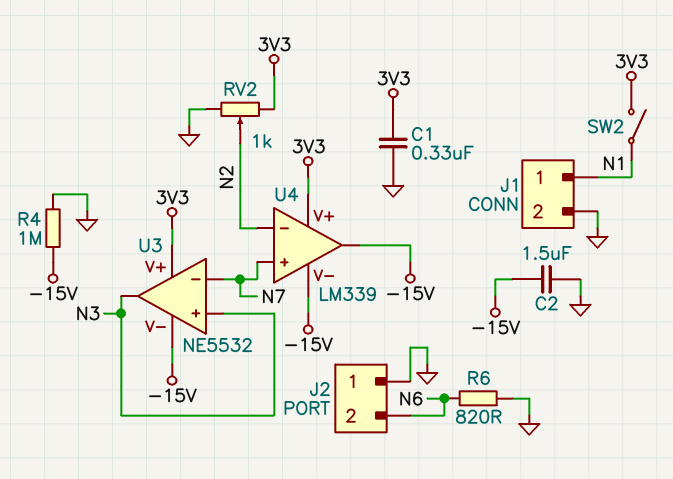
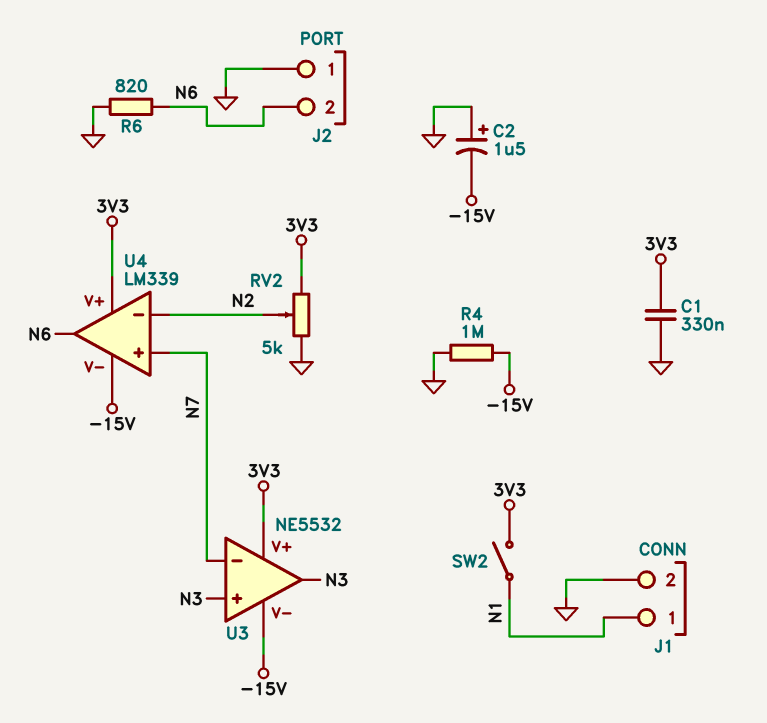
C2: 1.5uF (-15V, GND) -> 1.5uF (plus GND, minus -15V)
RV2: 1k (3V3, GND, wiper N2) -> 5k (3V3, GND, wiper N2)
U4 pin out: -15V -> N6

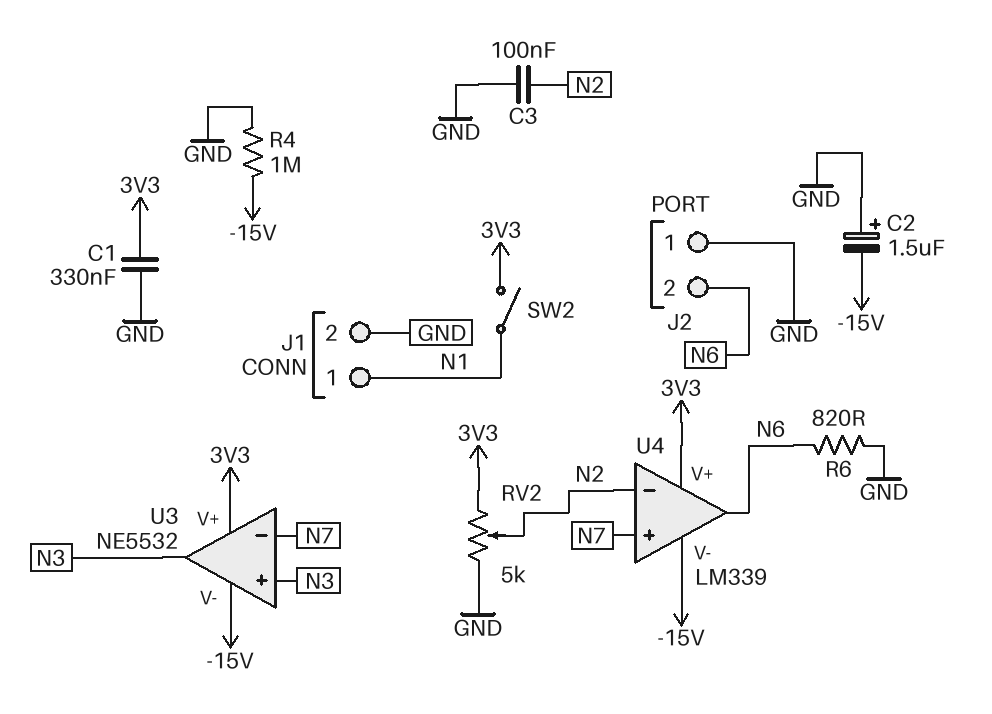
C3: none -> 100nF (GND, N2)

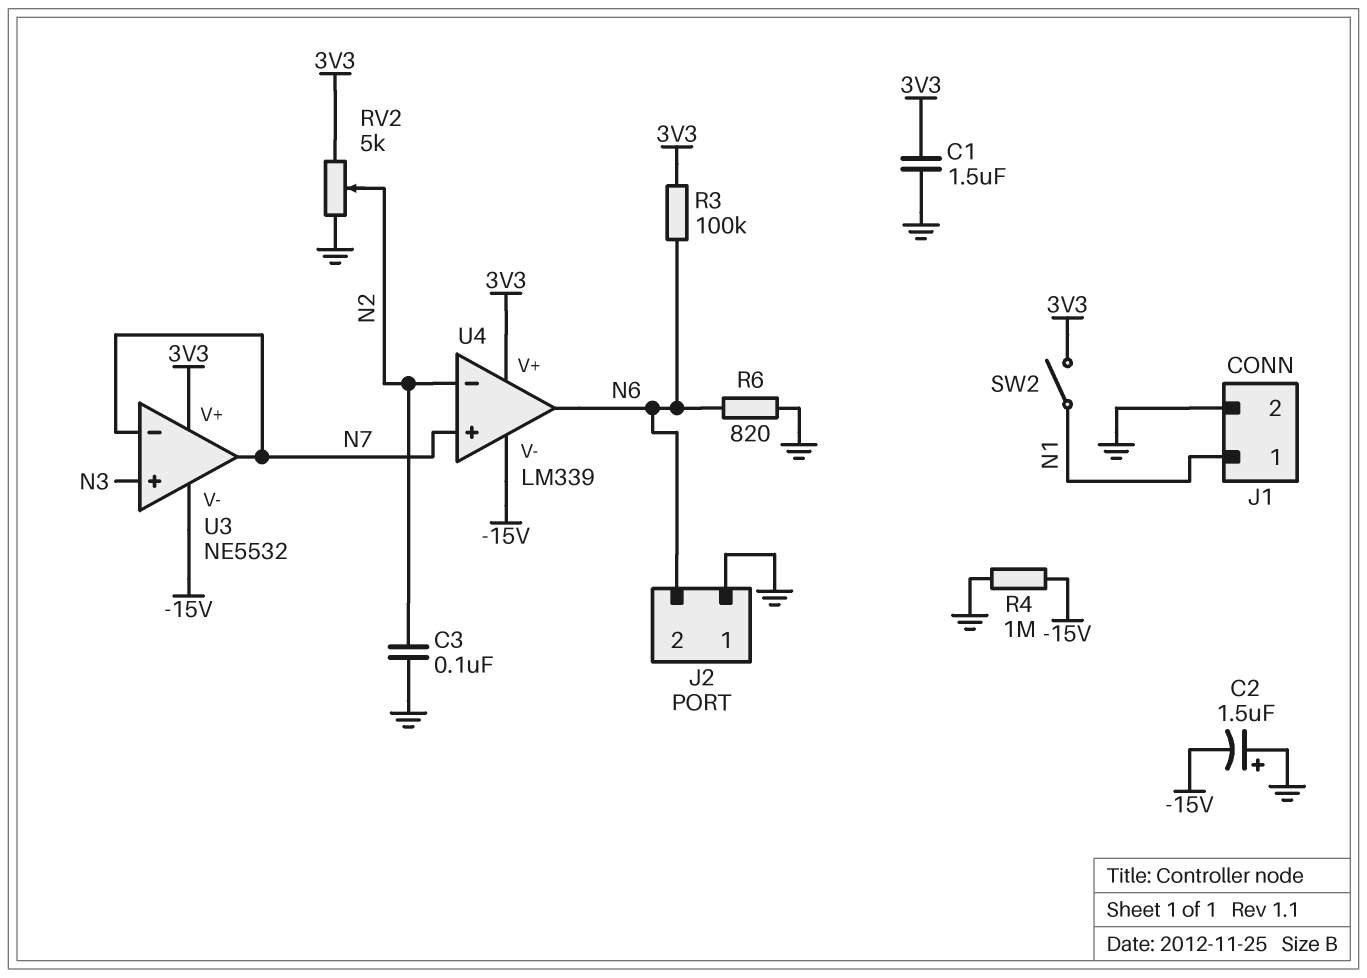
C1: 330nF (3V3, GND) -> 1.5uF (3V3, GND)
R3: none -> 100k (3V3, N6)
U3 pin out: N3 -> N7

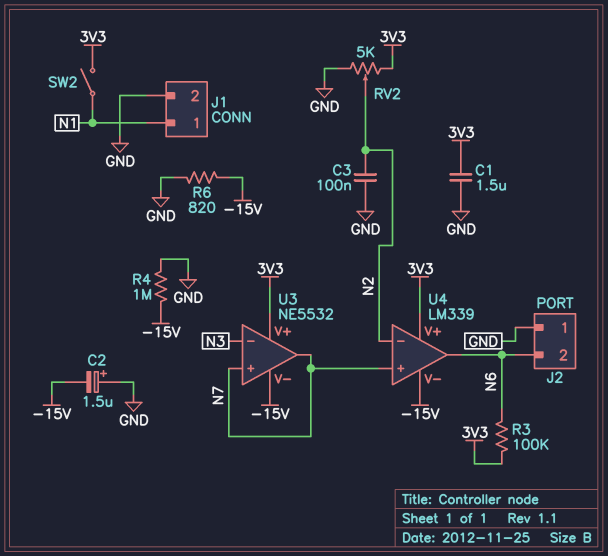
R6: 820 (GND, N6) -> 820 (-15V, GND)
U3 pin in+: N3 -> N7
U3 pin in-: N7 -> N3

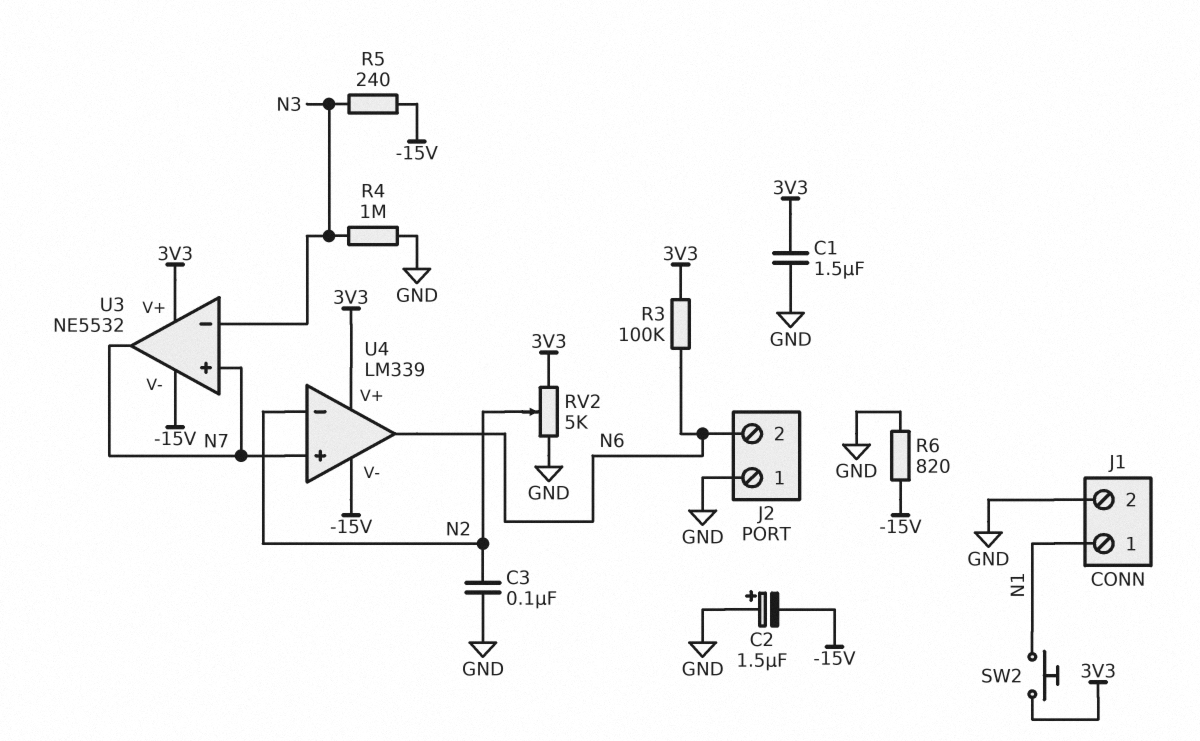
R4: 1M (-15V, GND) -> 1M (GND, N3)
R5: none -> 240 (-15V, N3)
SW2: switch (3V3, N1) -> button (3V3, N1)

